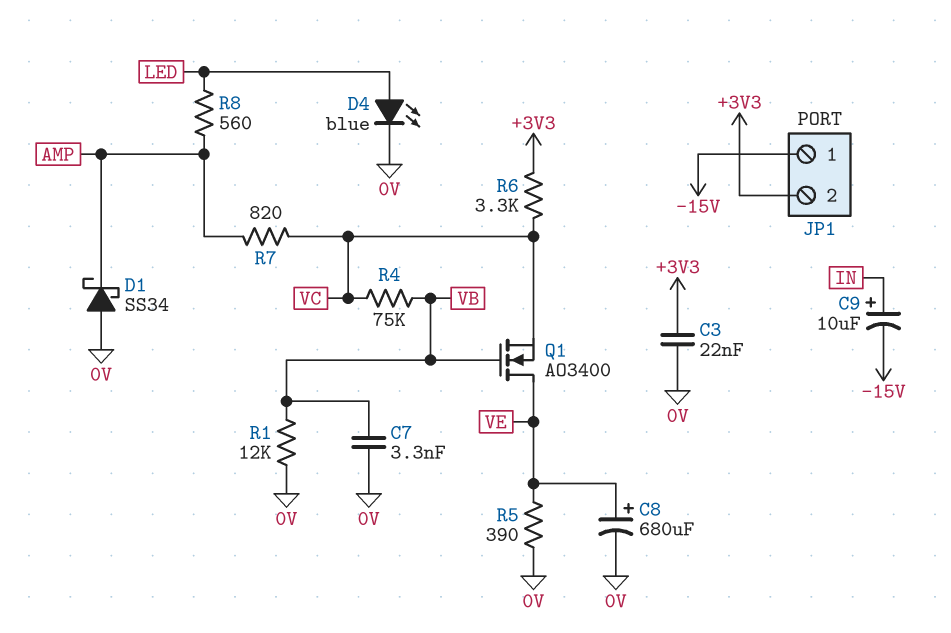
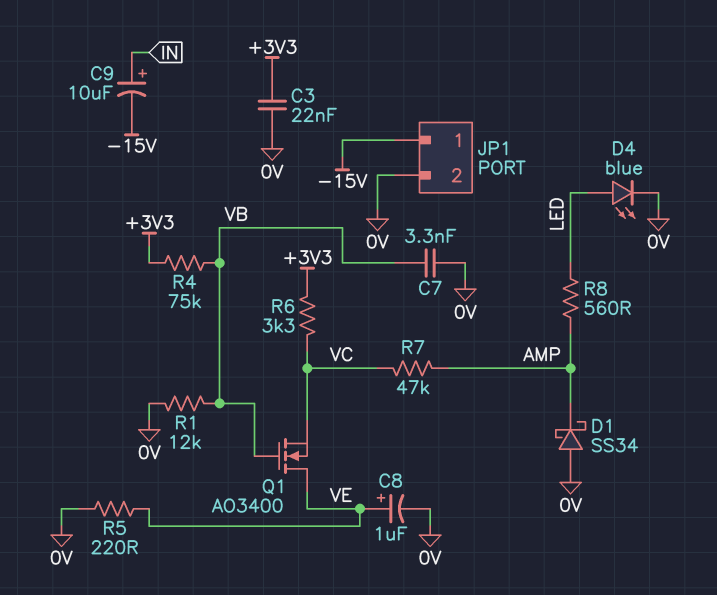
C8: 680uF (plus VE, minus 0V) -> 1uF (plus VE, minus 0V)
JP1 pin 2: +3V3 -> 0V
R4: 75k (VB, VC) -> 75k (+3V3, VB)
R5: 390 (0V, VE) -> 220 (0V, VE)
R7: 820 (AMP, VC) -> 47k (AMP, VC)

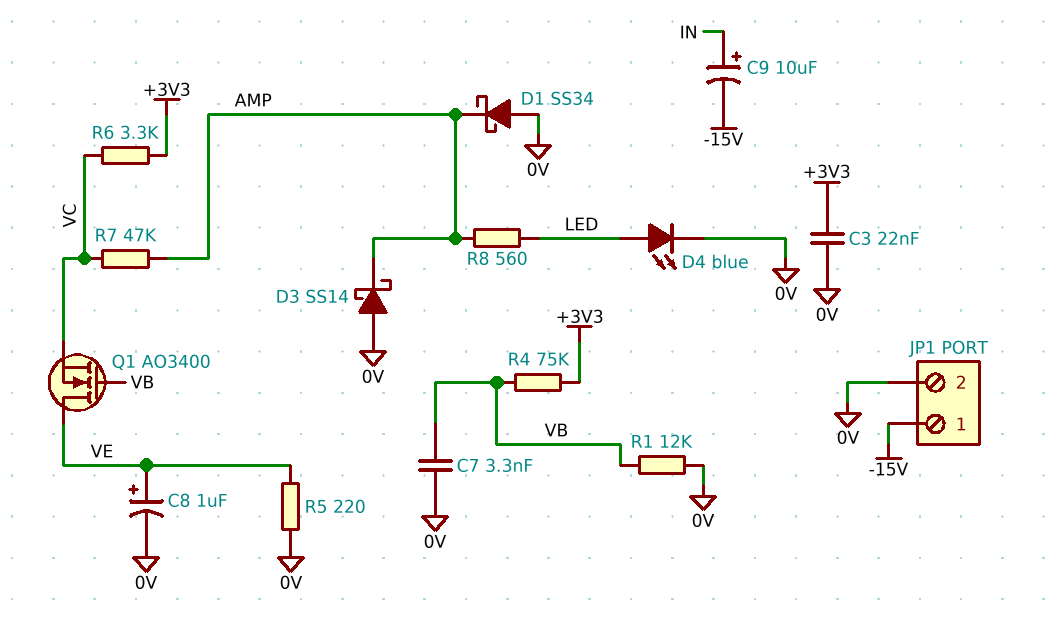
D3: none -> schottky SS14 (A 0V, K AMP)

